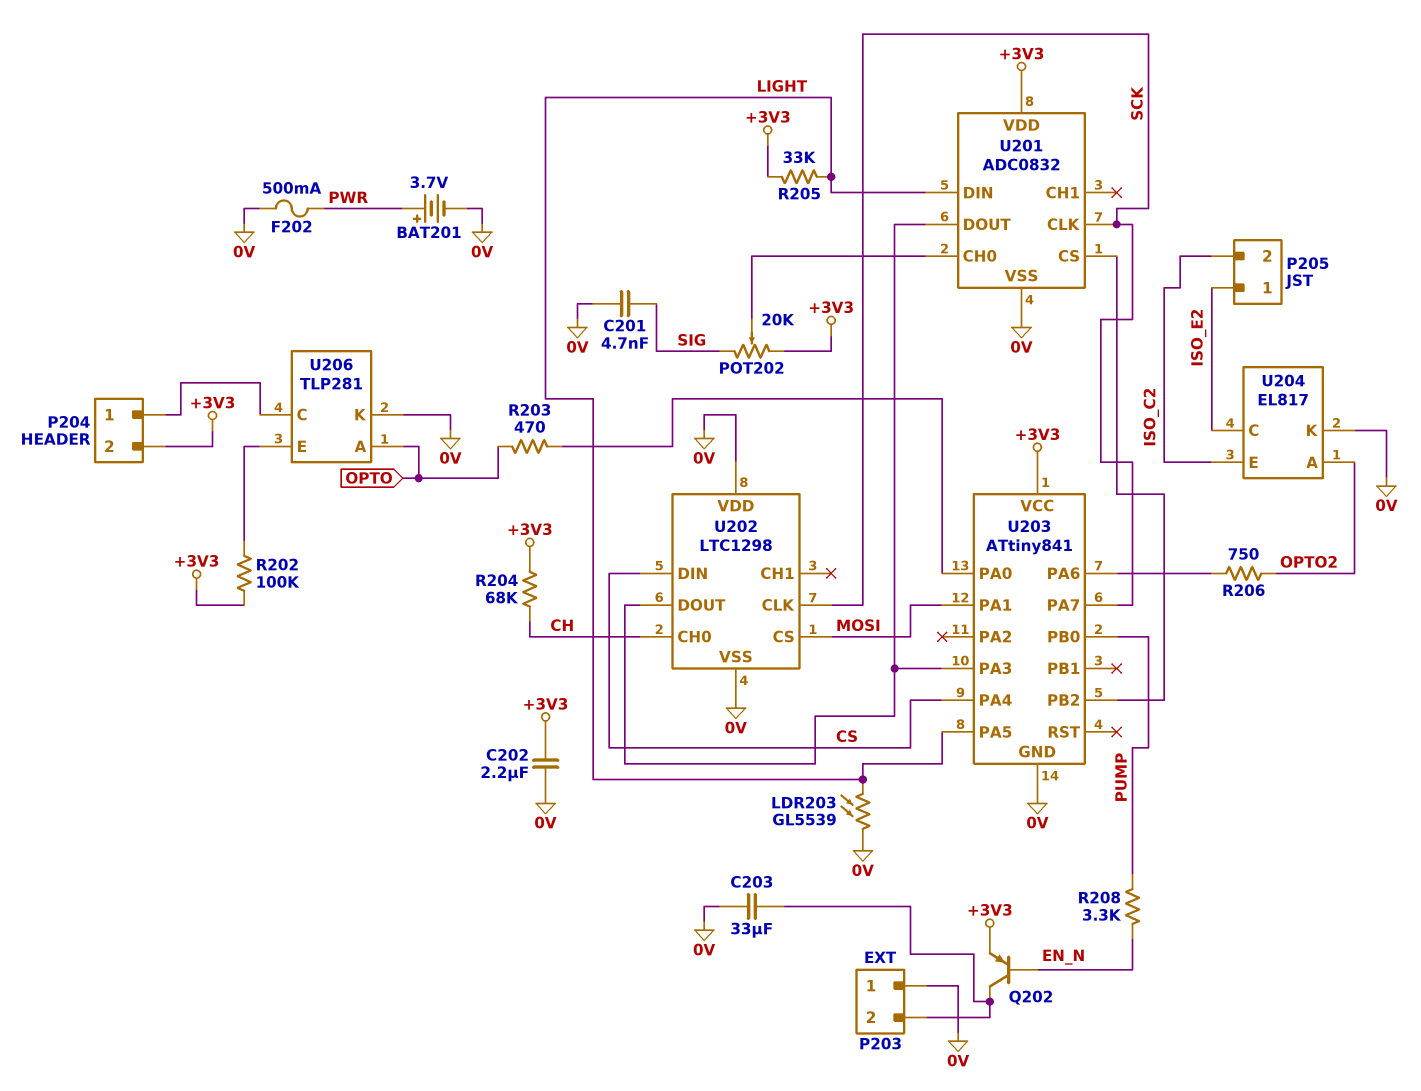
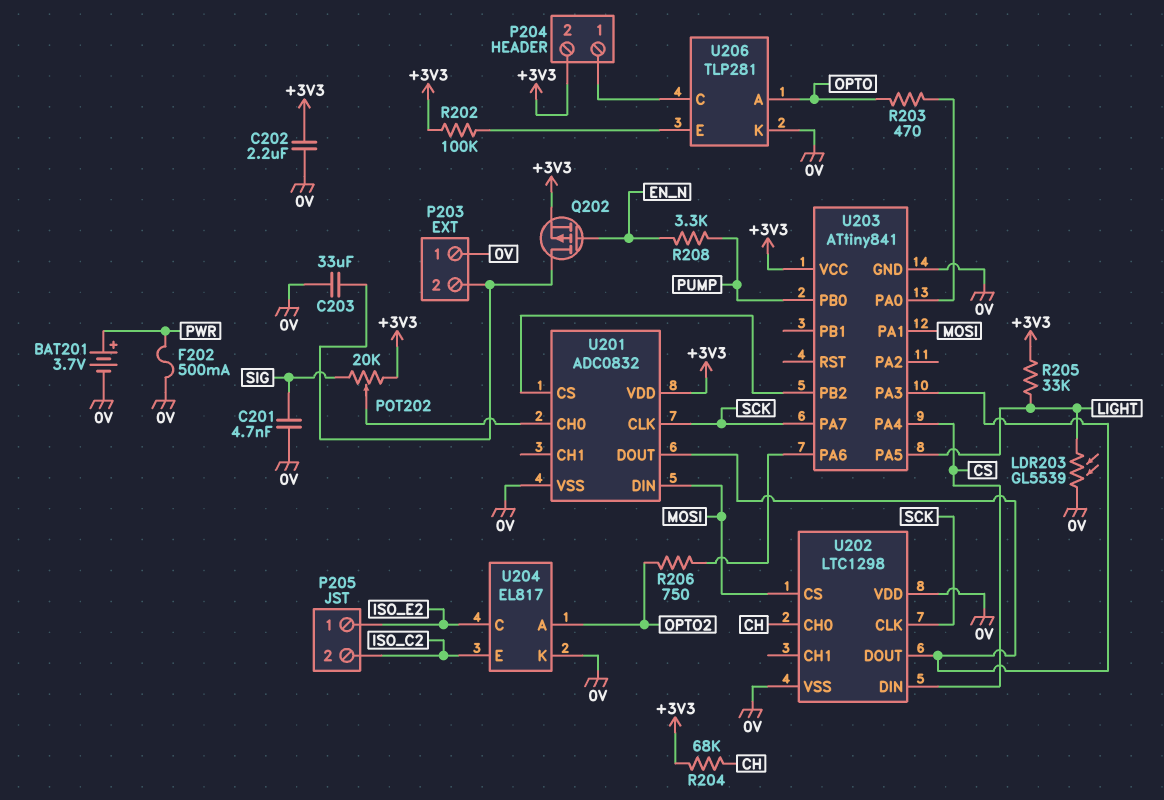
Q202: PNP (B EN_N, C P203/2, E +3V3) -> PMOS (G EN_N, D P203/2, S +3V3)
U201 pin DIN: LIGHT -> MOSI

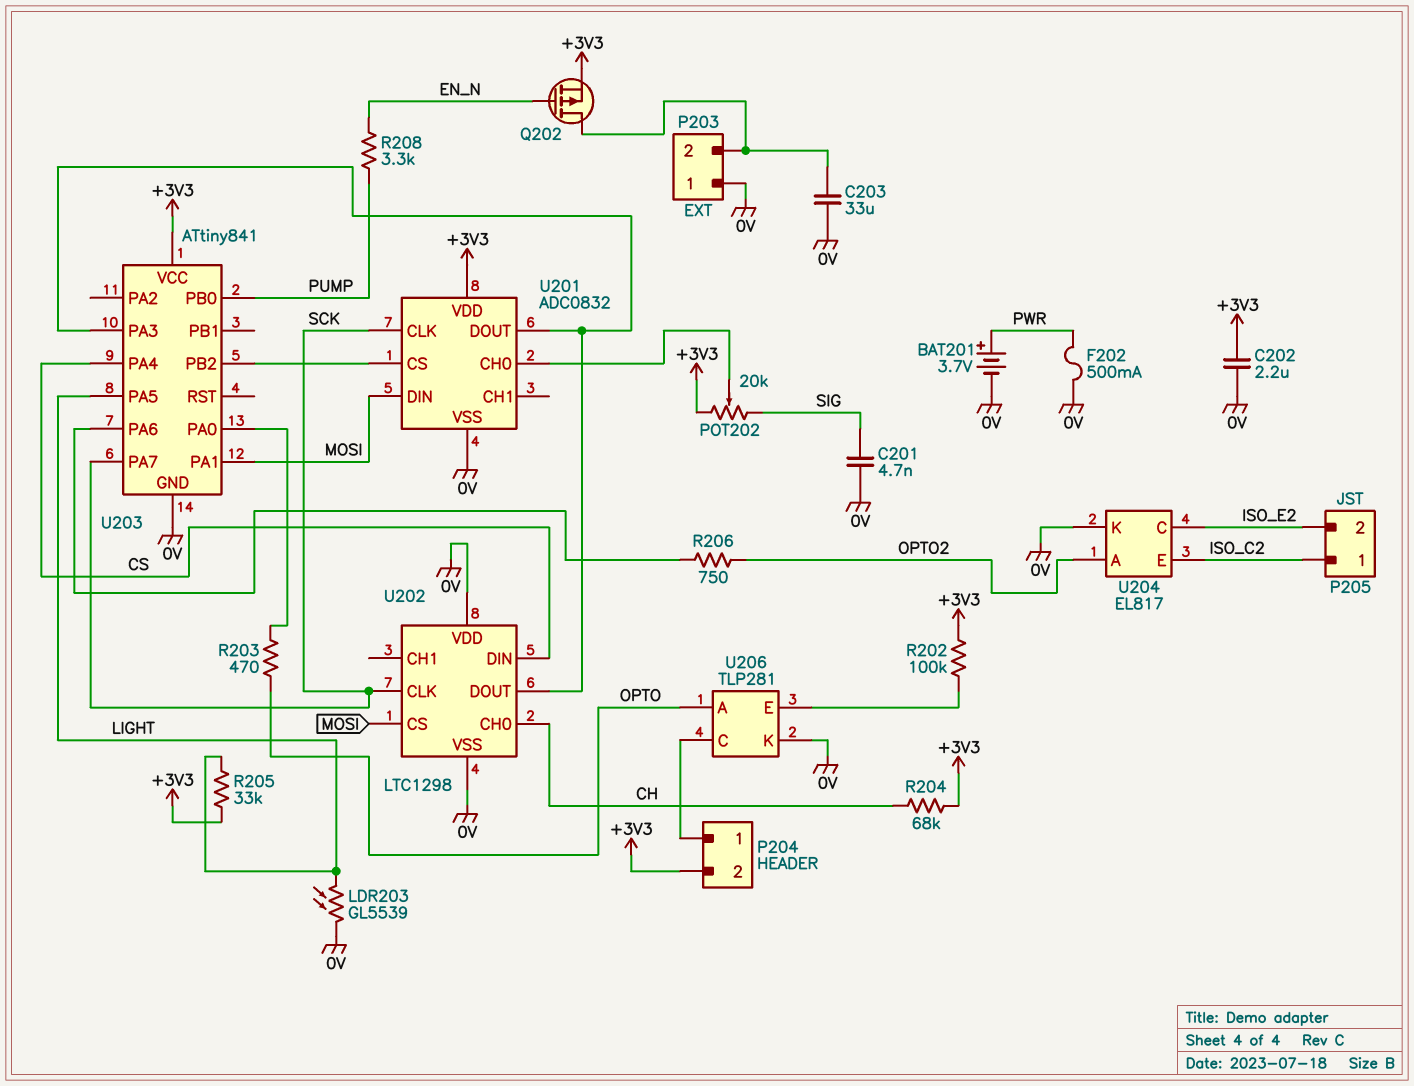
P205 pin 1: ISO_E2 -> ISO_C2
P205 pin 2: ISO_C2 -> ISO_E2

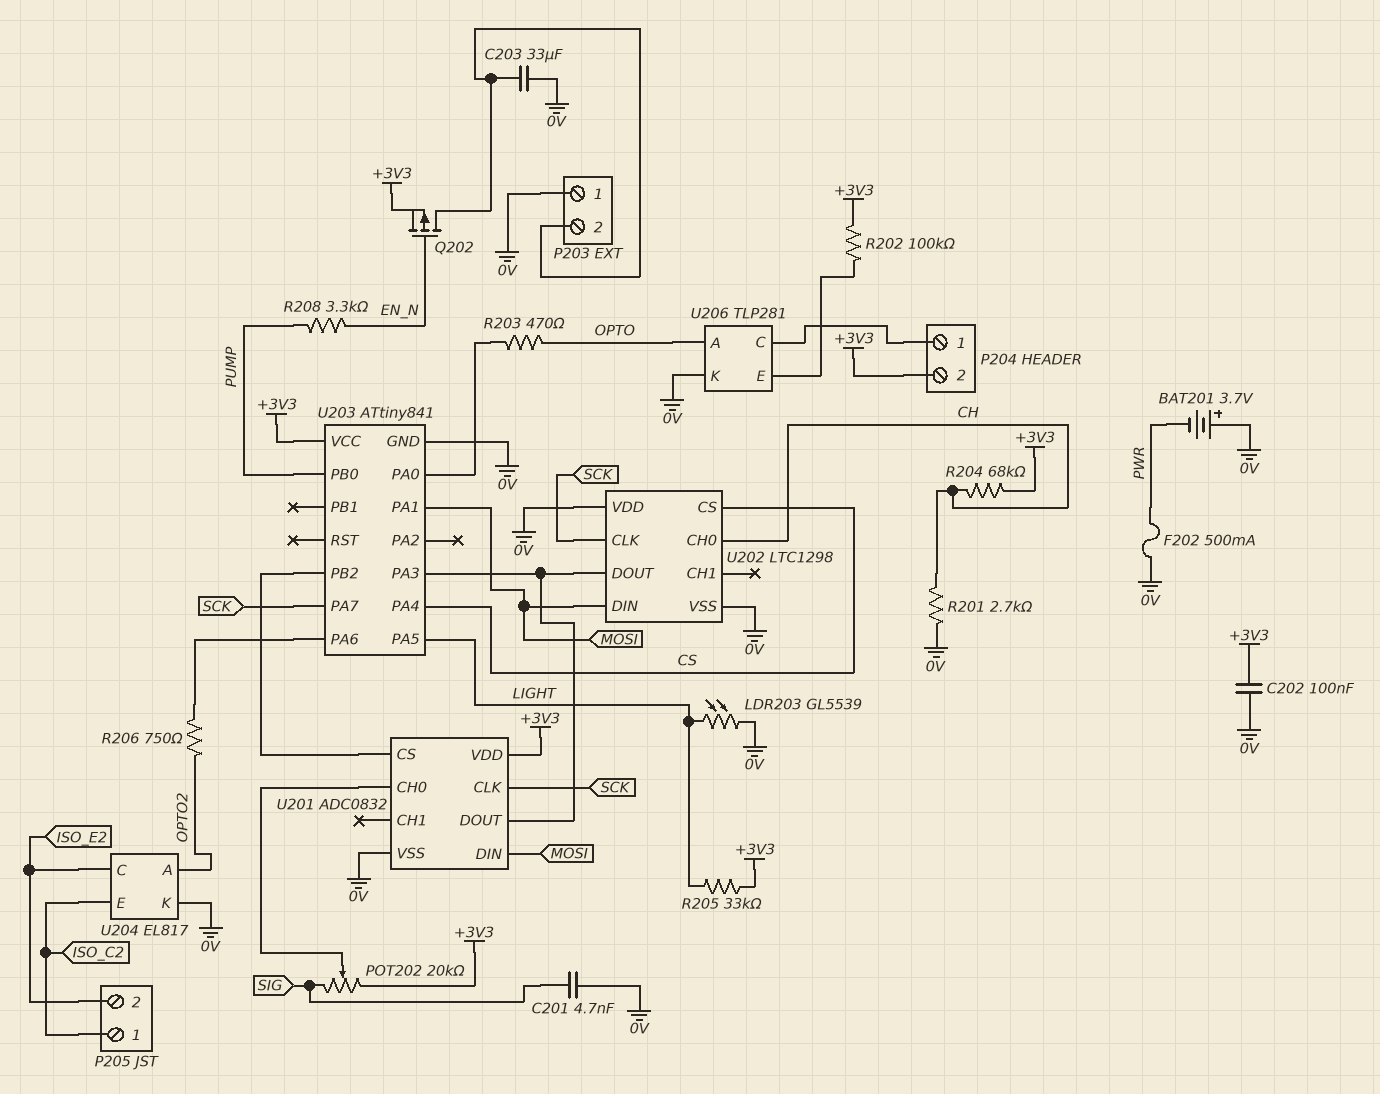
BAT201: 3.7V (plus PWR, minus 0V) -> 3.7V (plus 0V, minus PWR)
C202: 2.2uF (+3V3, 0V) -> 100nF (+3V3, 0V)
R201: none -> 2.7k (0V, CH)
U202 pin CS: MOSI -> CS
U202 pin DIN: CS -> MOSI

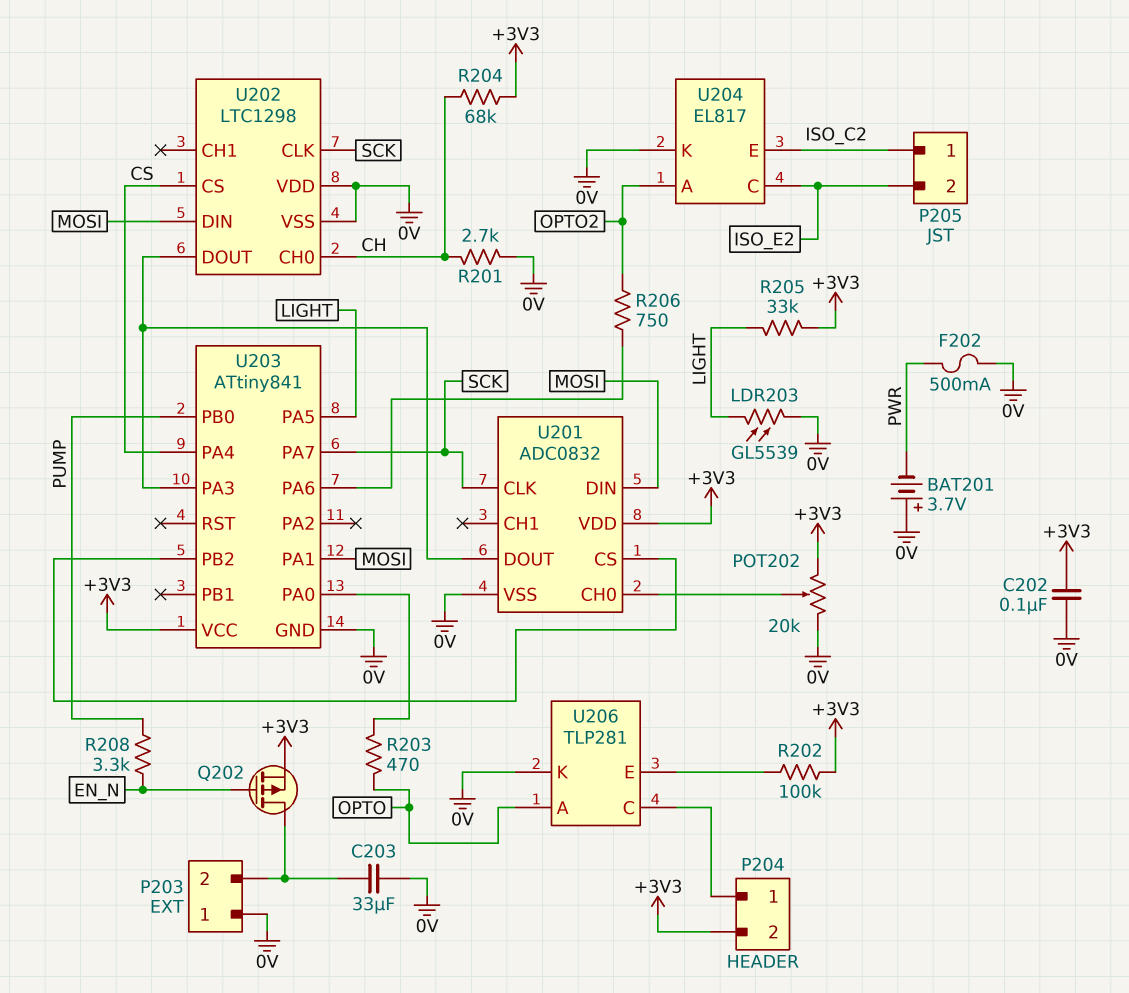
C201: 4.7nF (0V, SIG) -> none
POT202: 20k (+3V3, SIG, wiper U201/CH0) -> 20k (+3V3, 0V, wiper U201/CH0)

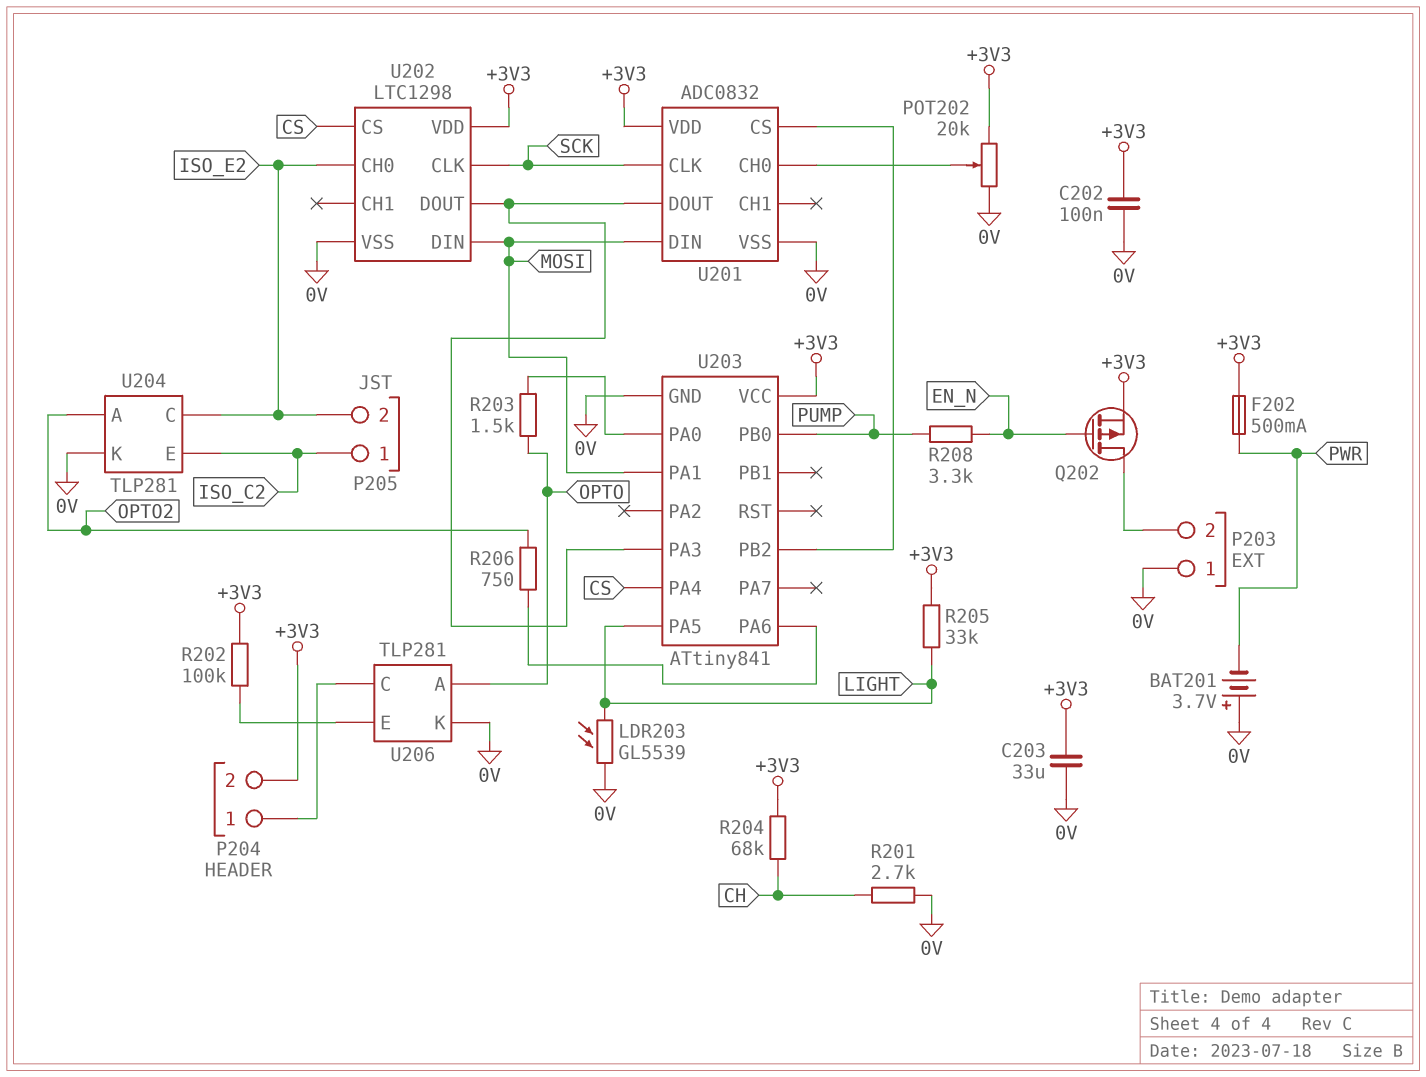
C203: 33uF (0V, P203/2) -> 33uF (+3V3, 0V)
F202: 500mA (0V, PWR) -> 500mA (+3V3, PWR)
R203: 470 (OPTO, U203/PA0) -> 1.5k (OPTO, U203/PA0)
U202 pin CH0: CH -> ISO_E2
U202 pin VDD: 0V -> +3V3
U203 pin PA7: SCK -> none
U204: EL817 -> TLP281

